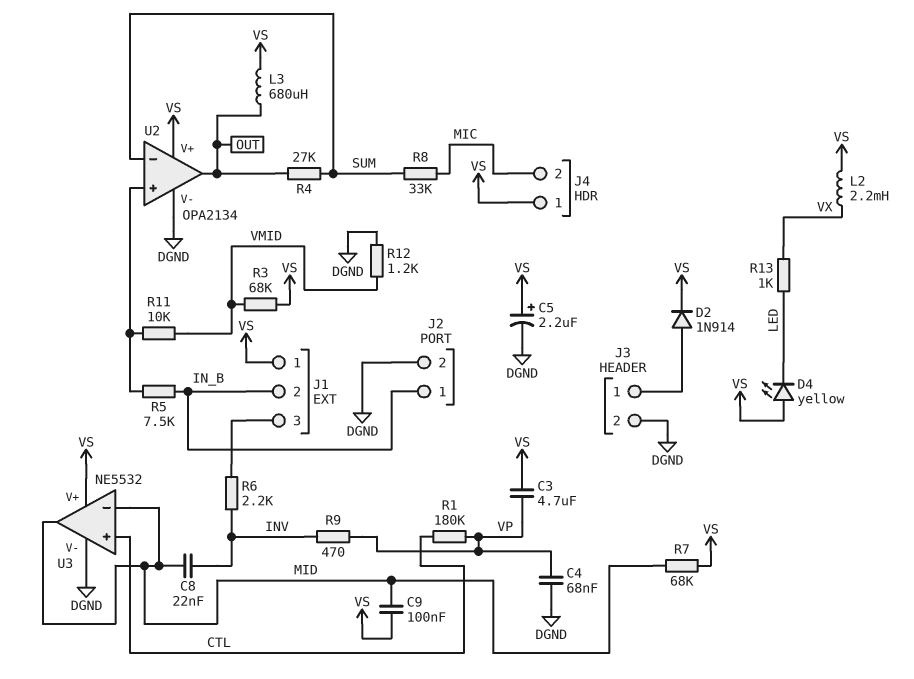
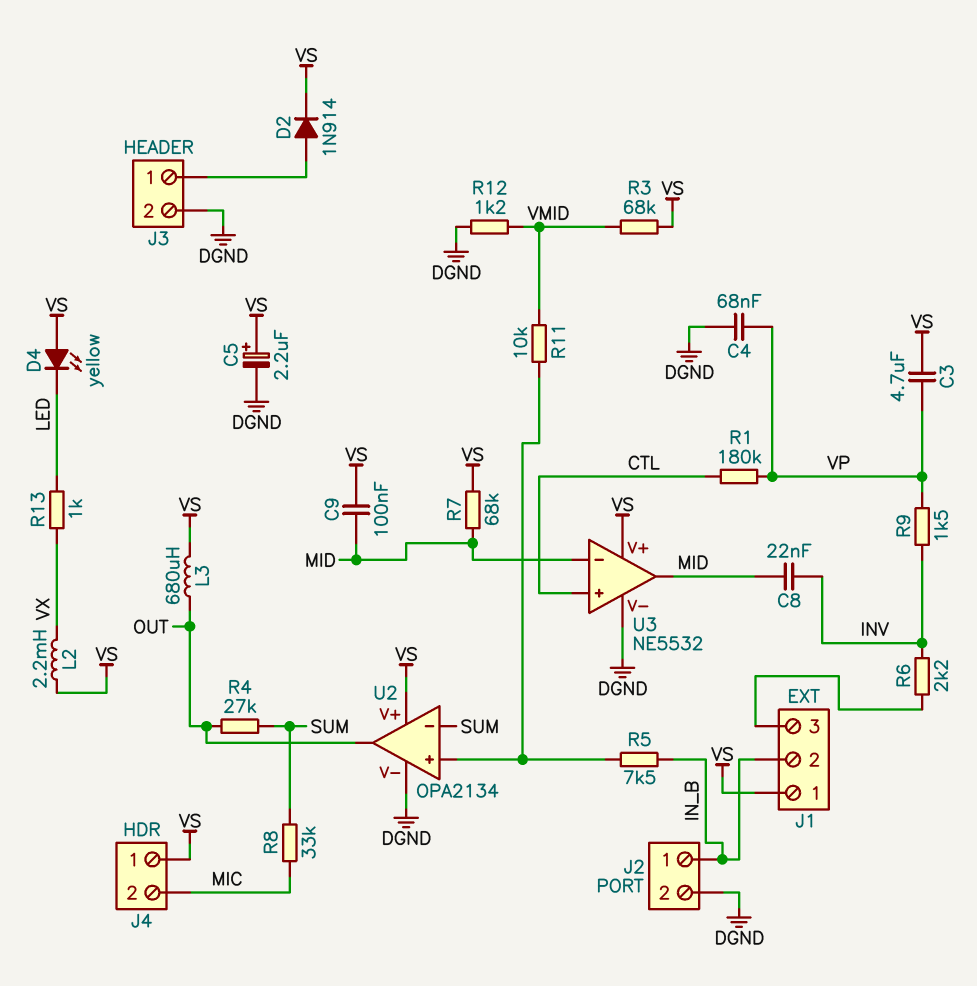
R9: 470 (INV, VP) -> 1.5k (INV, VP)

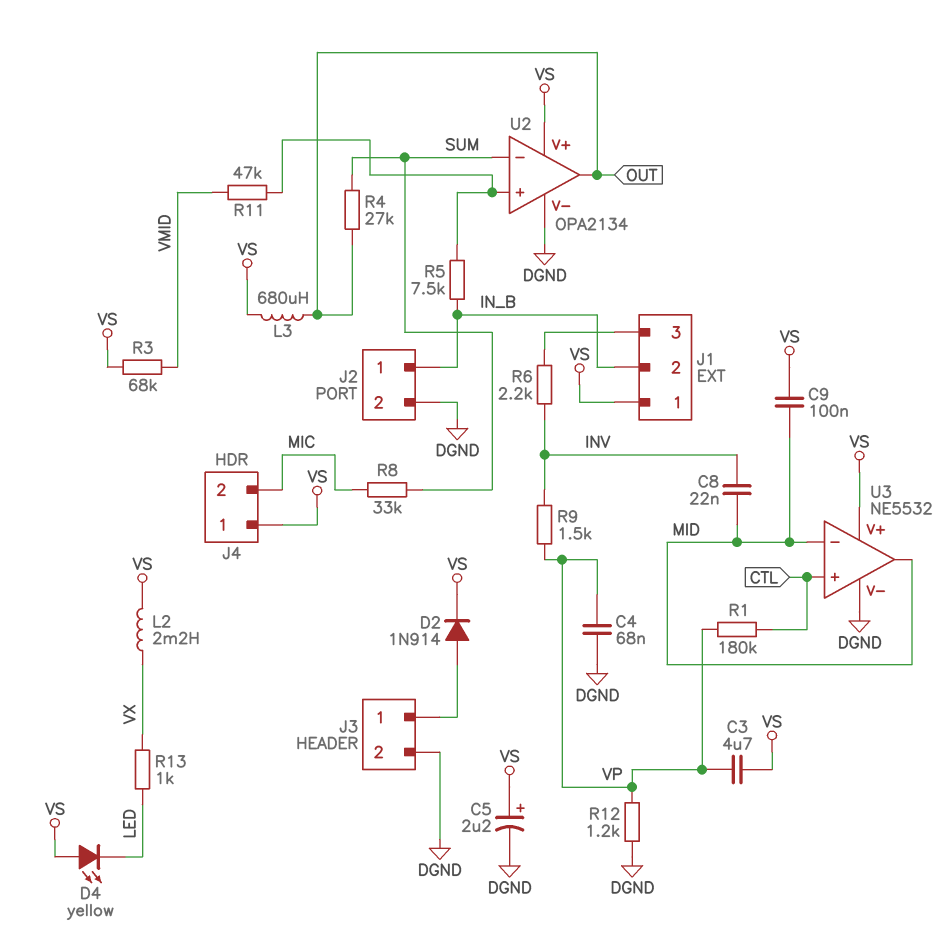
R7: 68k (MID, VS) -> none
R11: 10k (U2/in+, VMID) -> 47k (U2/in+, VMID)
R12: 1.2k (DGND, VMID) -> 1.2k (DGND, VP)

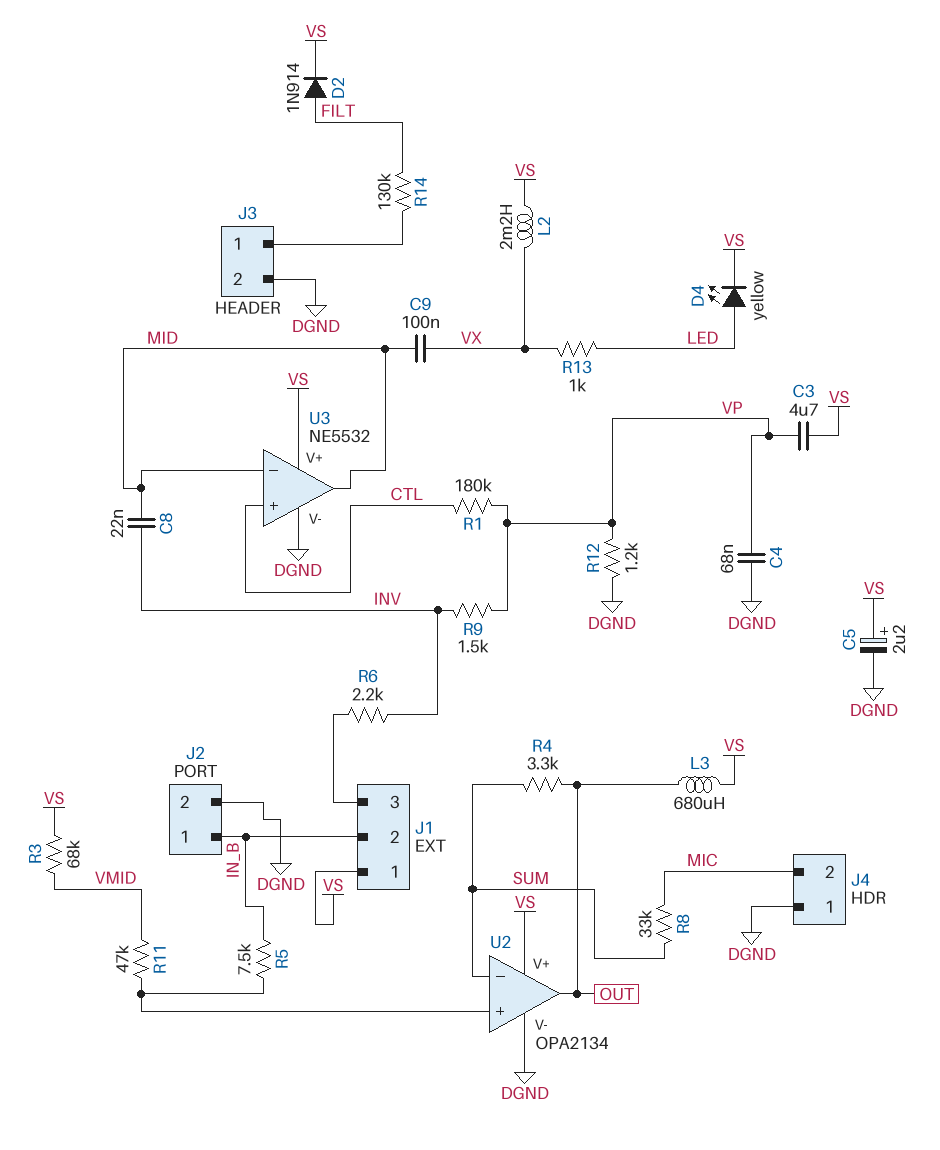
C9: 100nF (MID, VS) -> 100nF (MID, VX)
D2: diode 1N914 (A J3/1, K VS) -> diode 1N914 (A FILT, K VS)
D4: LED yellow (A VS, K LED) -> LED yellow (A LED, K VS)
J4 pin 1: VS -> DGND
R4: 27k (OUT, SUM) -> 3.3k (OUT, SUM)
R14: none -> 130k (FILT, J3/1)

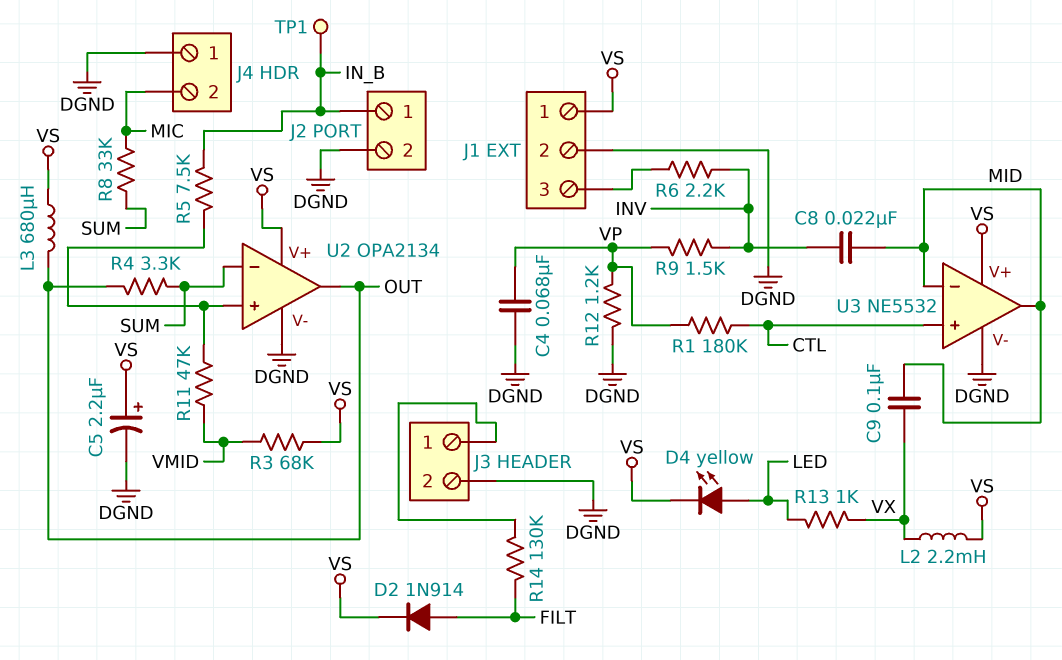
C3: 4.7uF (VP, VS) -> none
J1 pin 2: IN_B -> DGND
TP1: none -> test point (IN_B)

